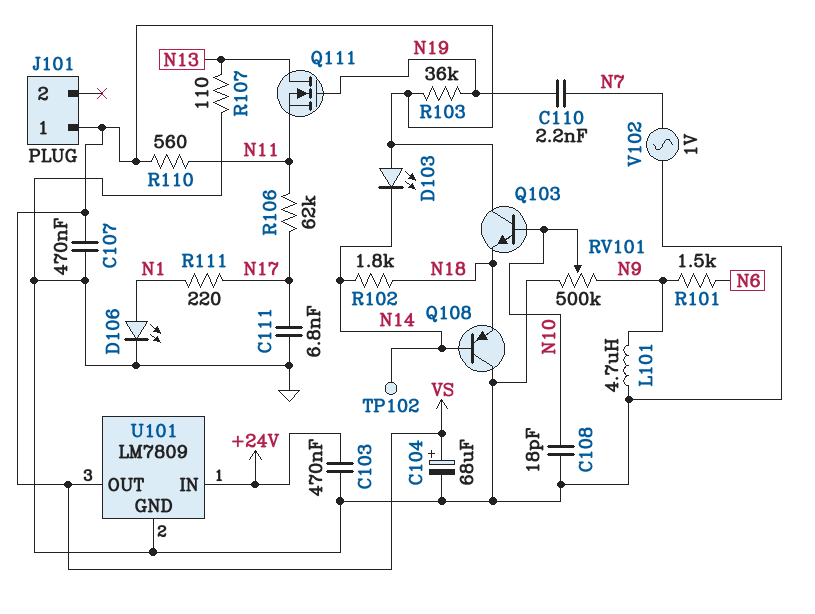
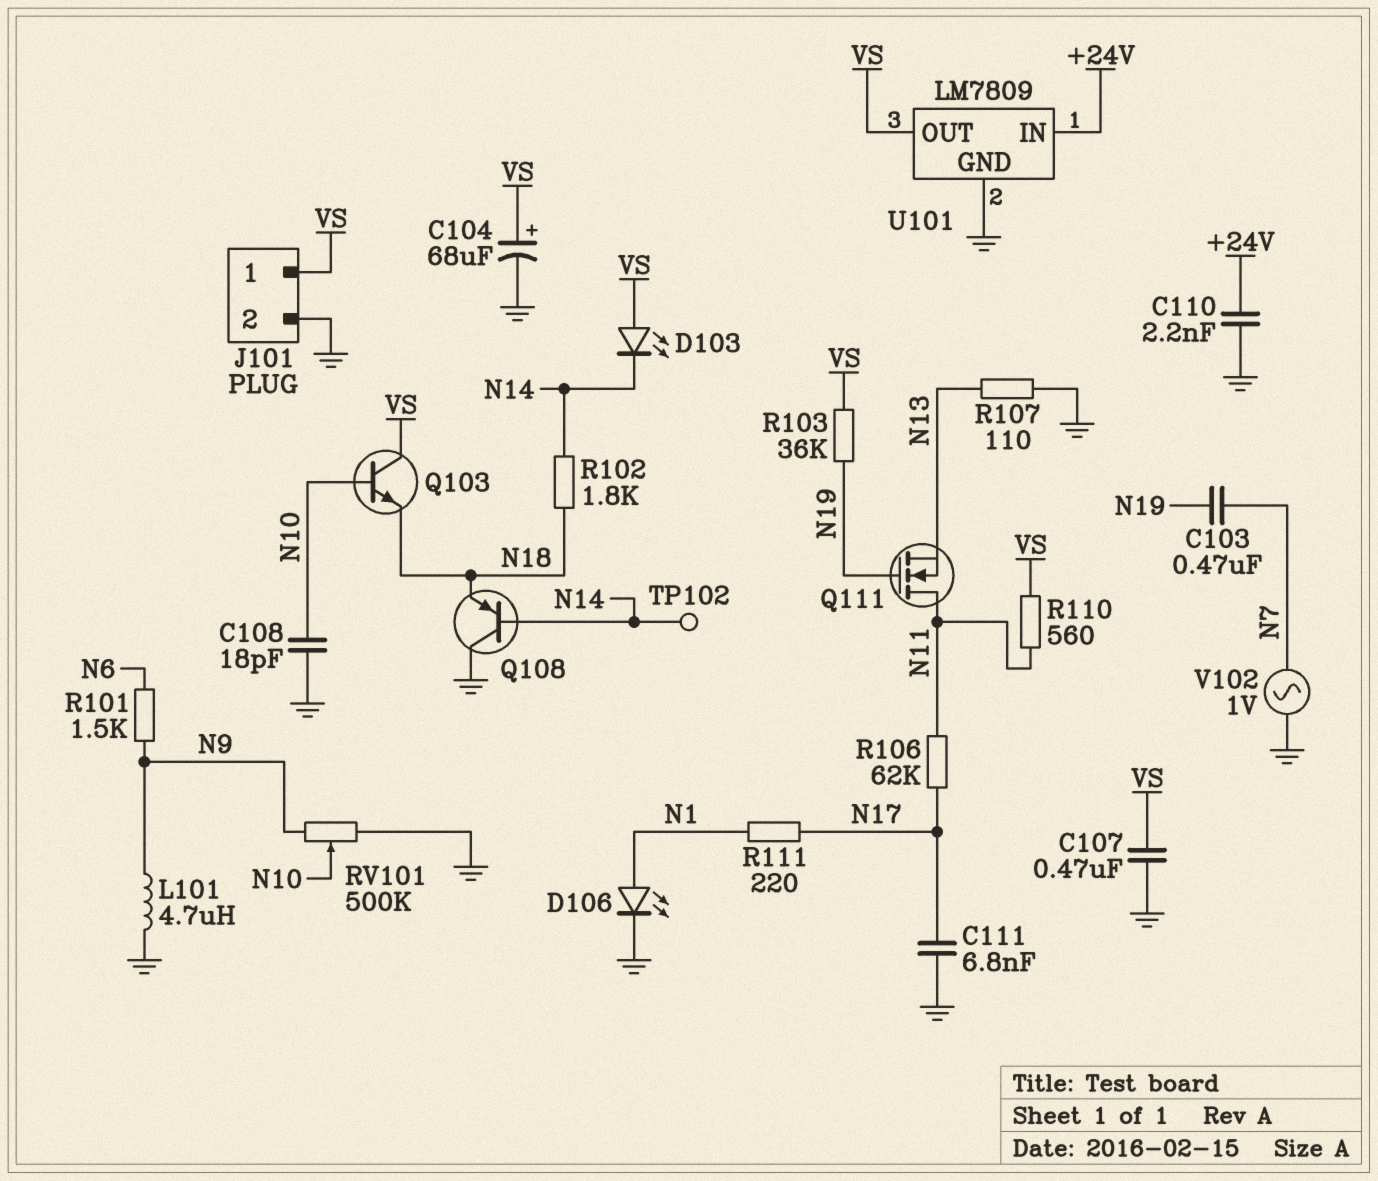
C103: 470nF (+24V, GND) -> 470nF (N7, N19)
C110: 2.2nF (N7, N19) -> 2.2nF (+24V, GND)
J101 pin 2: none -> GND
Q111: NMOS (G N19, D N13, S N11) -> NMOS (G N19, D N11, S N13)

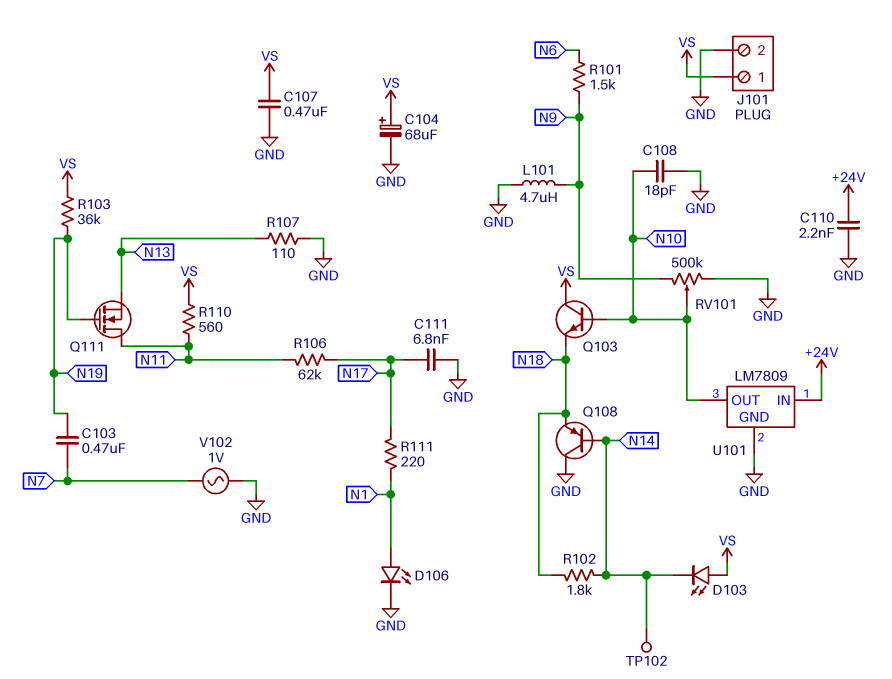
U101 pin OUT: VS -> N10

